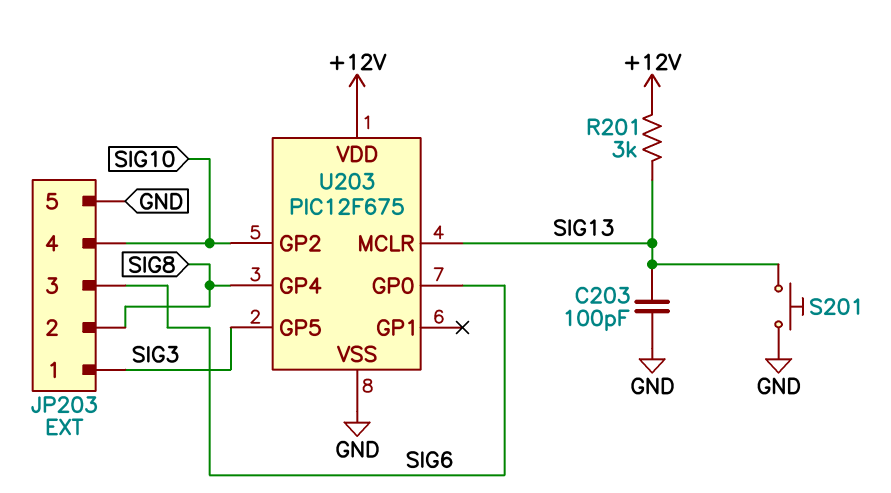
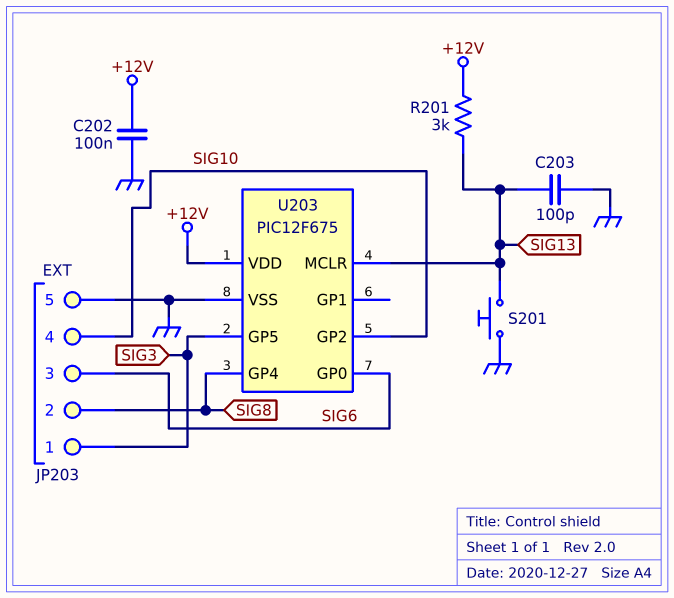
C202: none -> 100nF (+12V, GND)

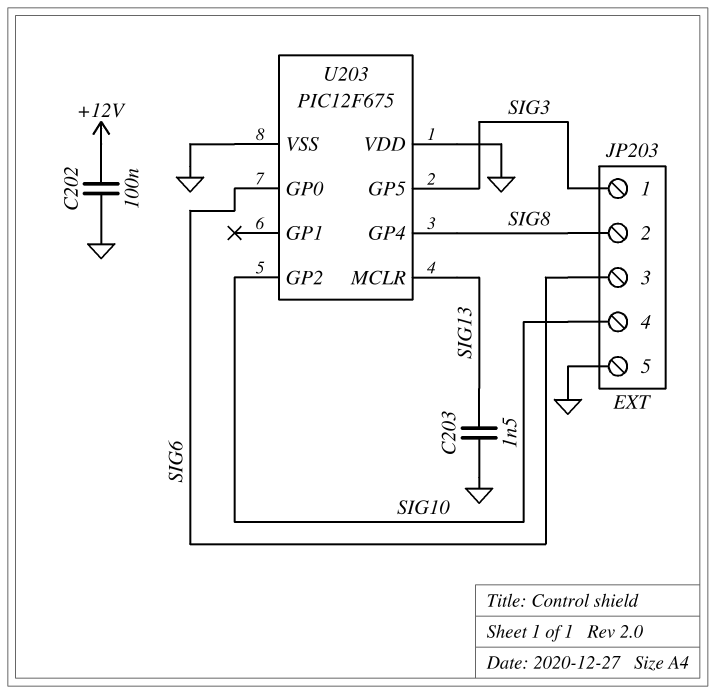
C203: 100pF (GND, SIG13) -> 1.5nF (GND, SIG13)
R201: 3k (+12V, SIG13) -> none
S201: button (GND, SIG13) -> none
U203 pin VDD: +12V -> GND

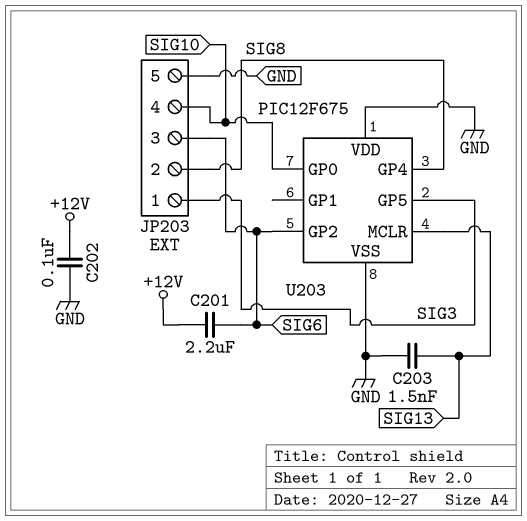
C201: none -> 2.2uF (+12V, SIG6)
U203 pin GP0: SIG6 -> SIG10
U203 pin GP2: SIG10 -> SIG6

